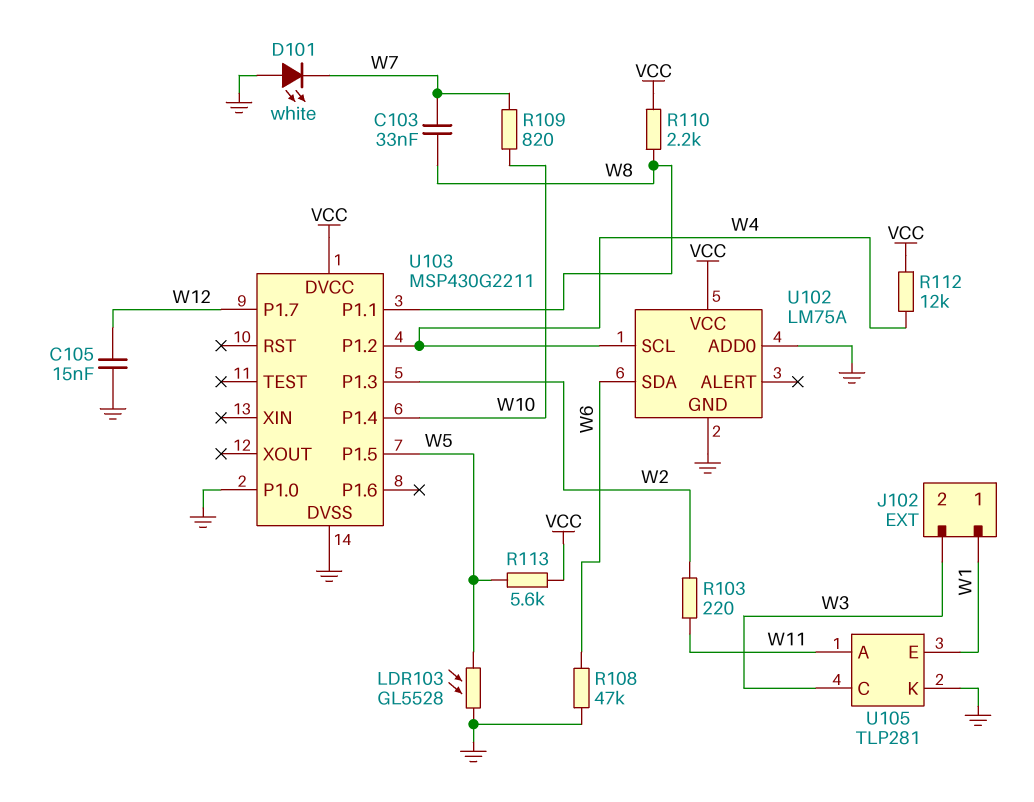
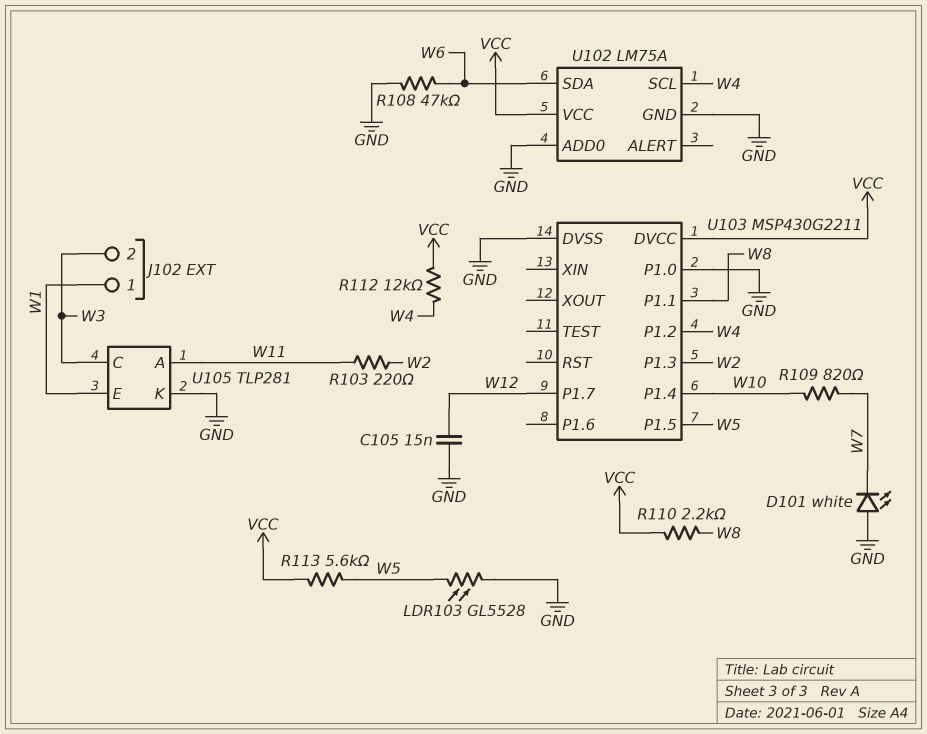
C103: 33nF (W7, W8) -> none

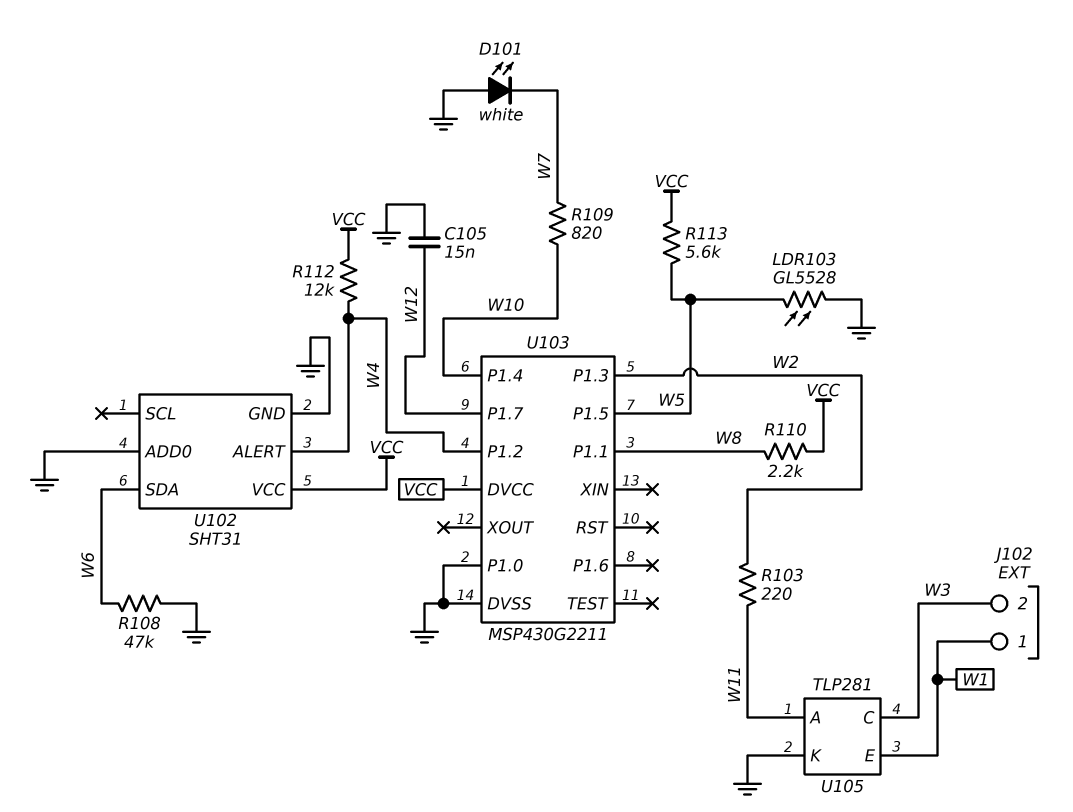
U102: LM75A -> SHT31
U102 pin ALERT: none -> W4
U102 pin SCL: W4 -> none

